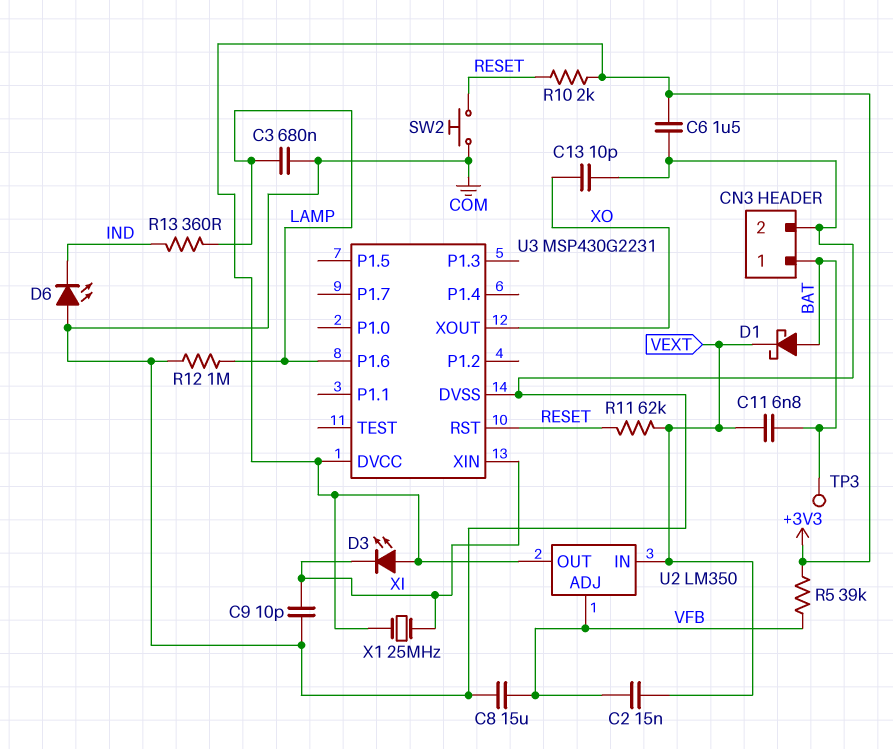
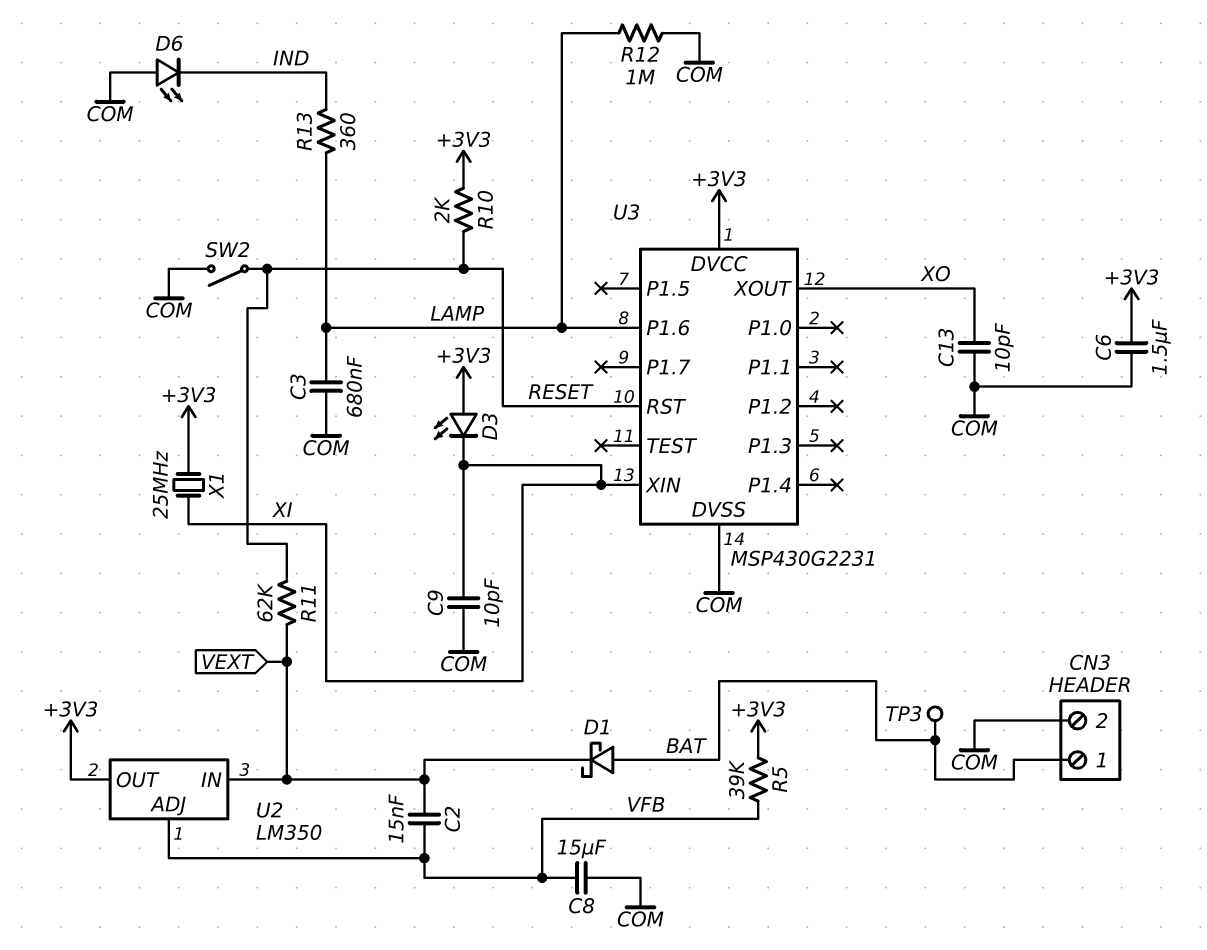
C11: 6.8nF (BAT, VEXT) -> none
SW2: button (COM, RESET) -> switch (COM, RESET)

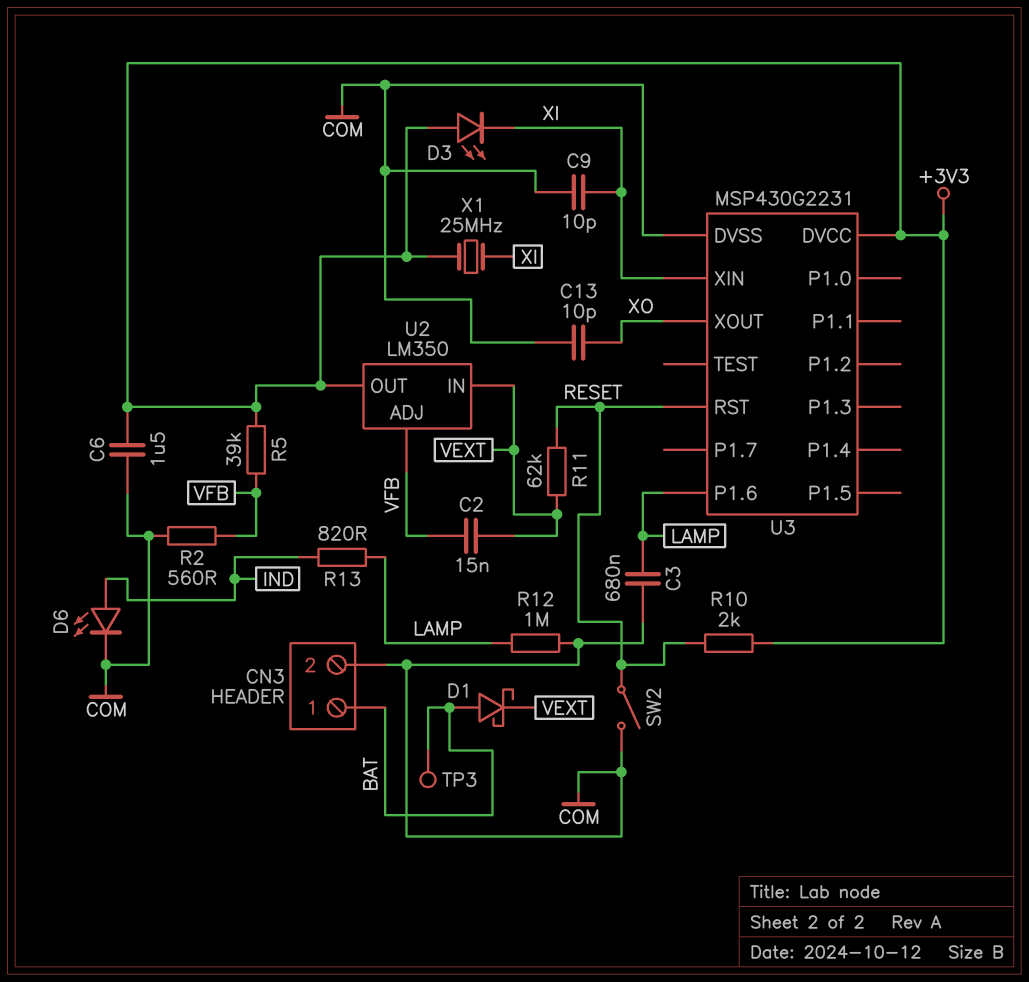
C8: 15uF (COM, VFB) -> none
D6: LED (A COM, K IND) -> LED (A IND, K COM)
R2: none -> 560 (COM, VFB)
R13: 360 (IND, LAMP) -> 820 (IND, LAMP)

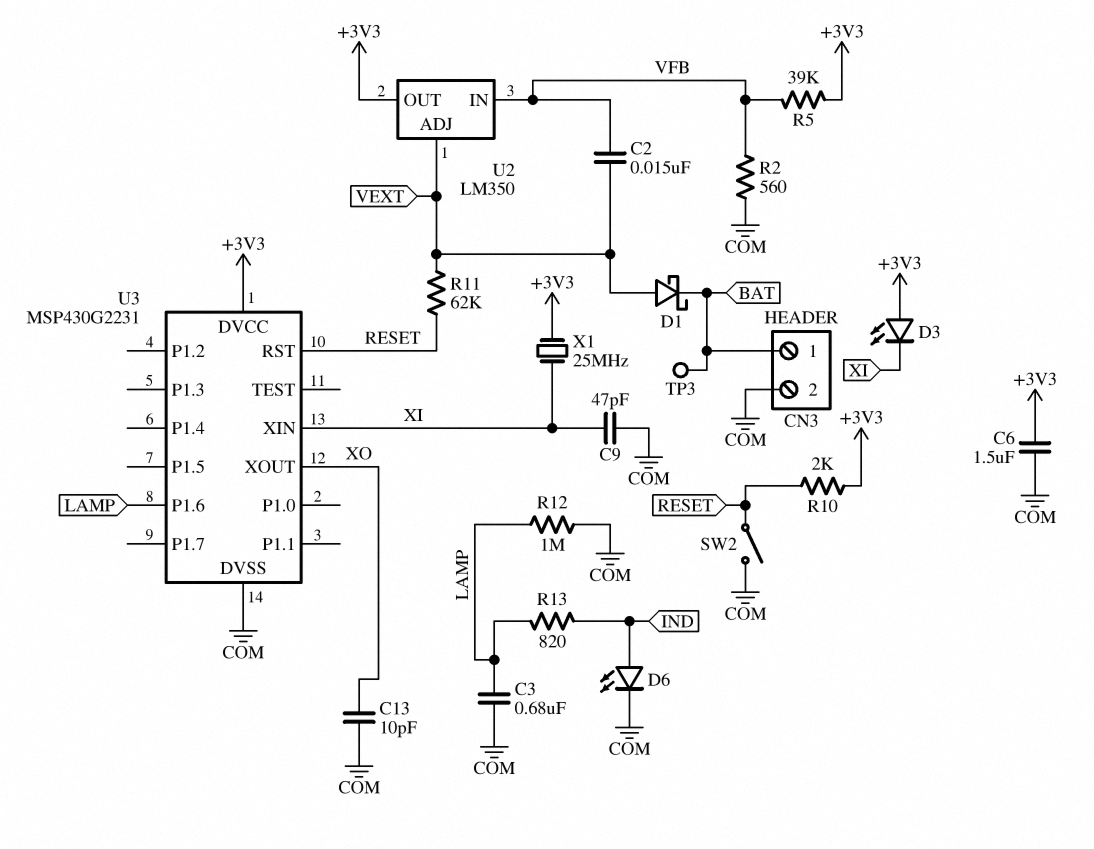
C9: 10pF (COM, XI) -> 47pF (COM, XI)
D1: schottky (A BAT, K VEXT) -> schottky (A VEXT, K BAT)
U2 pin ADJ: VFB -> VEXT
U2 pin IN: VEXT -> VFB

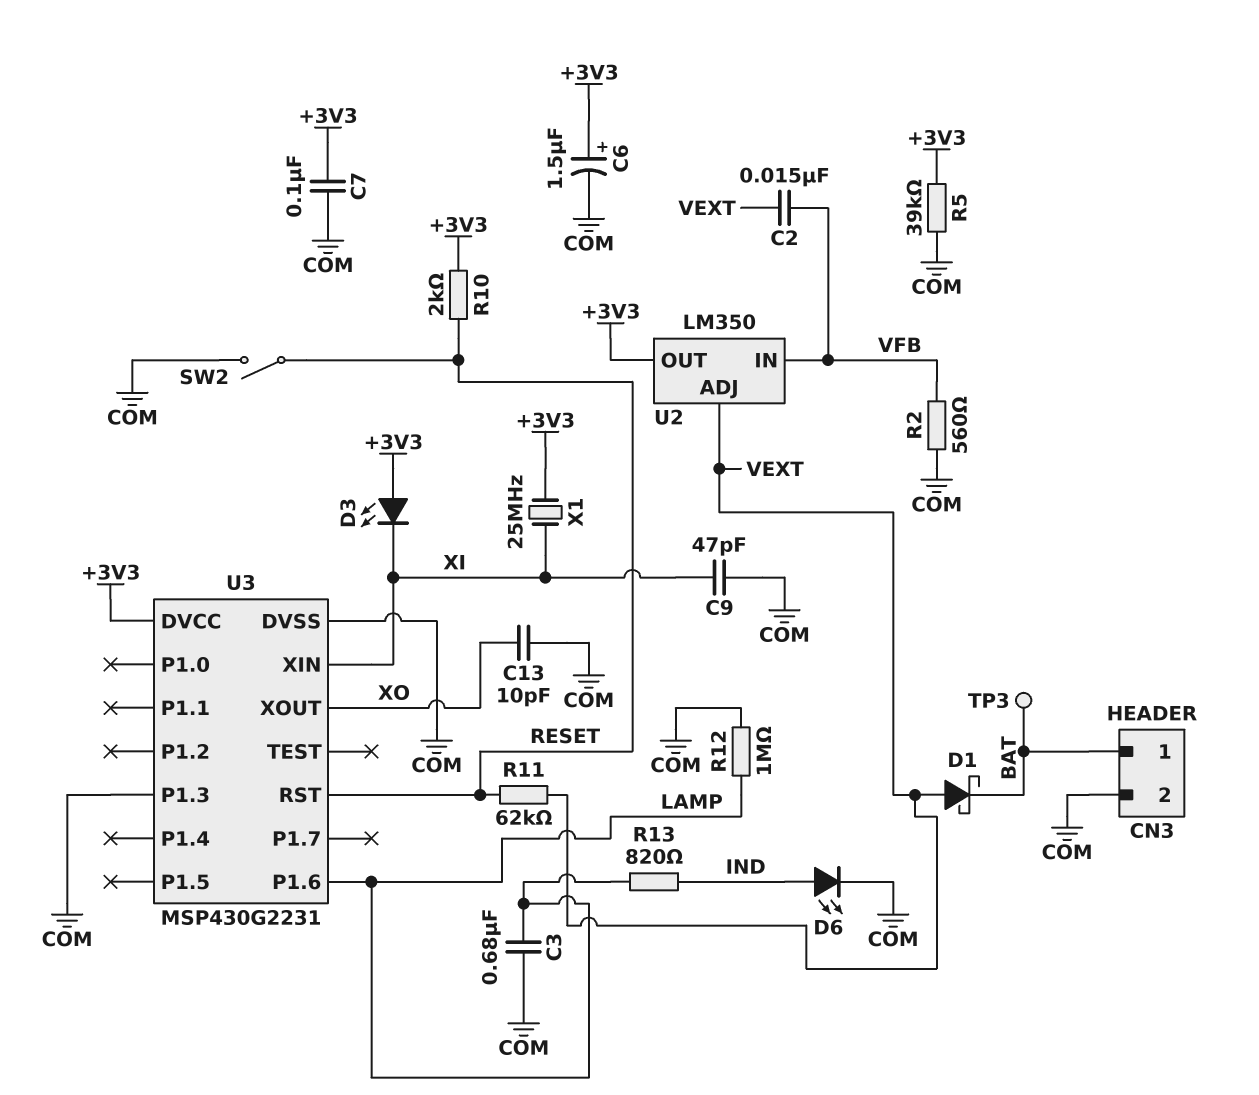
C6: 1.5uF (+3V3, COM) -> 1.5uF (plus +3V3, minus COM)
C7: none -> 100nF (+3V3, COM)
R5: 39k (+3V3, VFB) -> 39k (+3V3, COM)
U3 pin P1.3: none -> COM

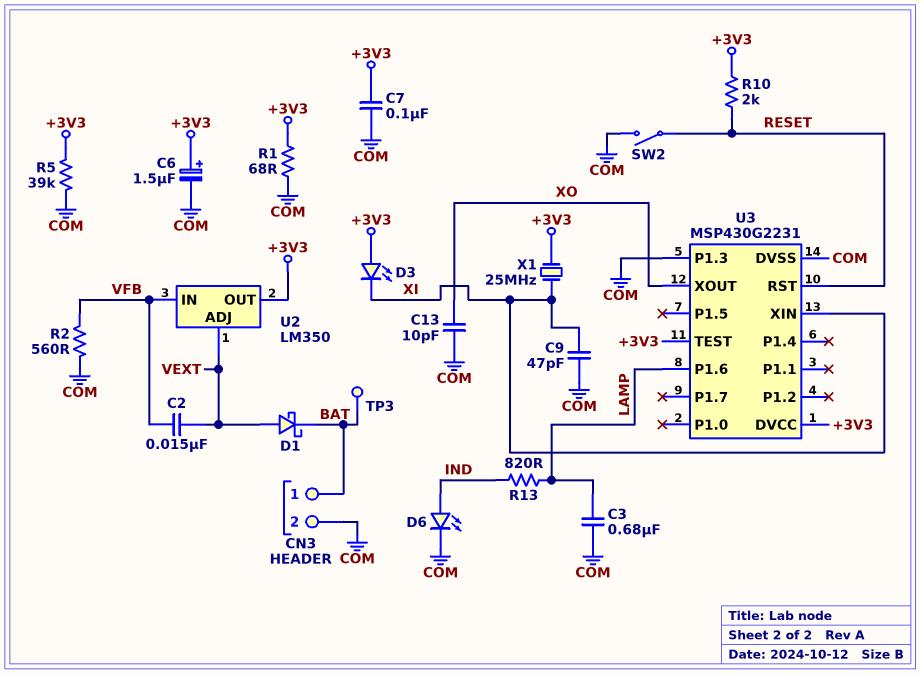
R1: none -> 68 (+3V3, COM)
R11: 62k (RESET, VEXT) -> none
R12: 1M (COM, LAMP) -> none
U3 pin TEST: none -> +3V3

